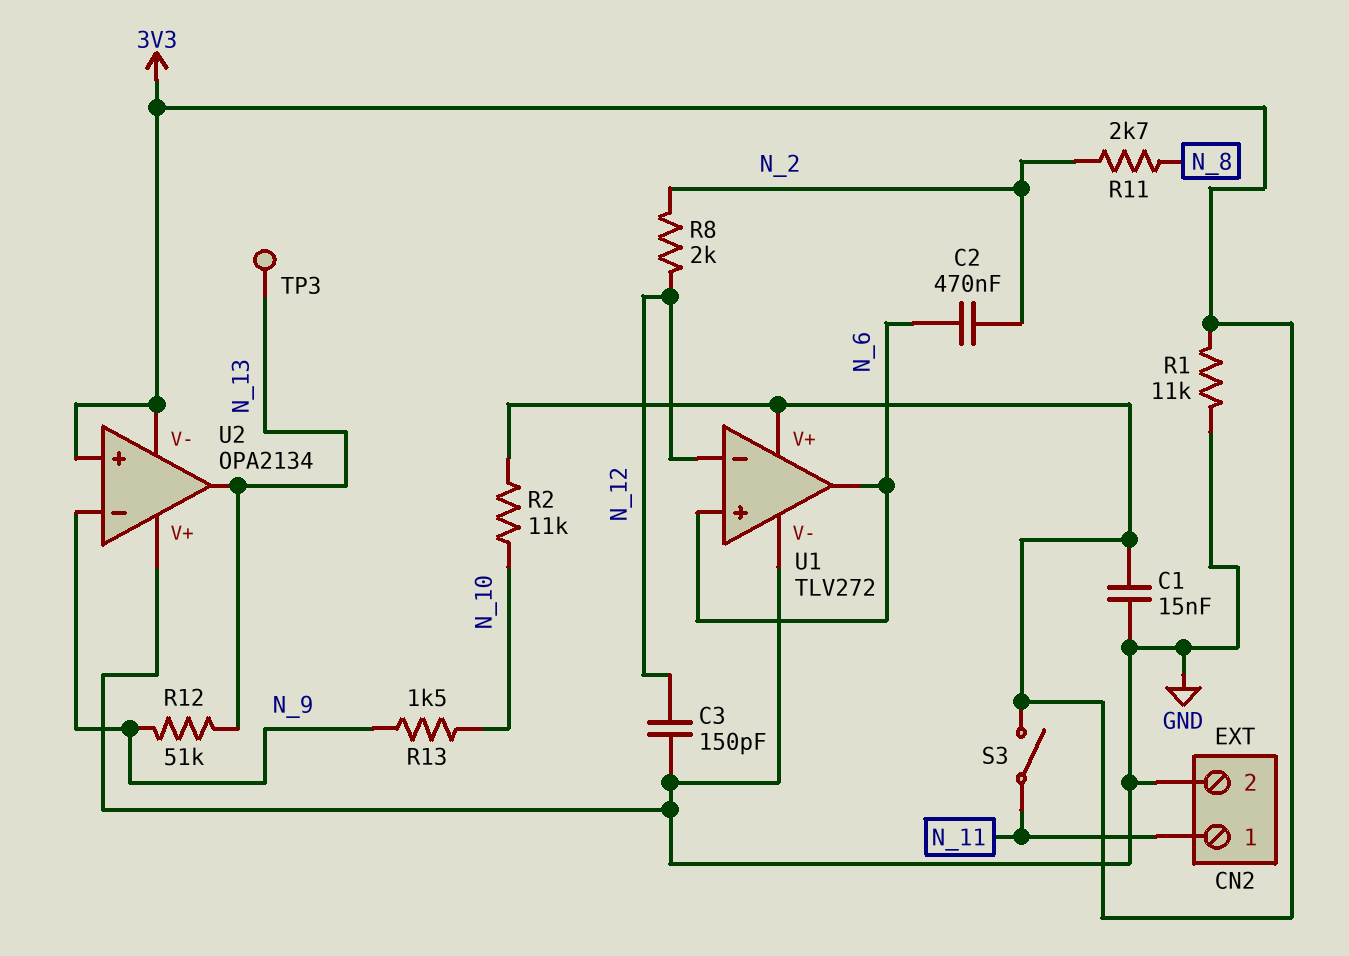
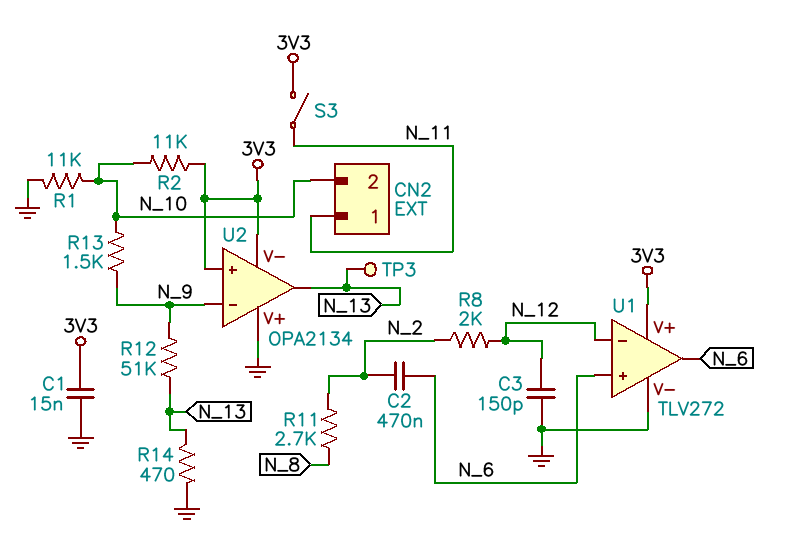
CN2 pin 2: GND -> N_10
R1: 11k (3V3, GND) -> 11k (GND, N_10)
R14: none -> 470 (GND, N_13)

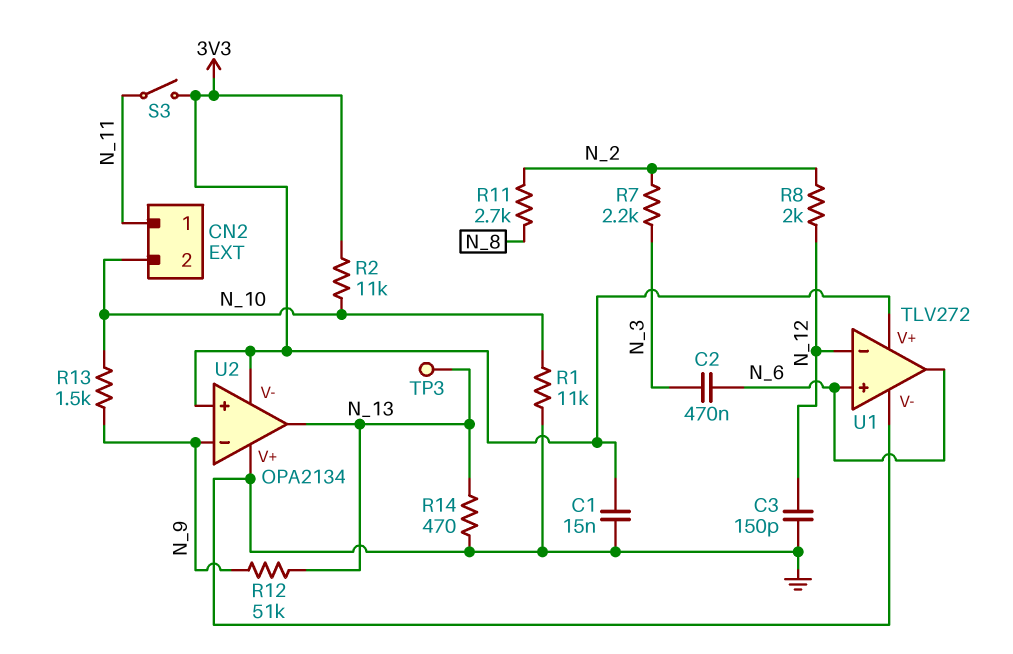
C2: 470nF (N_2, N_6) -> 470nF (N_3, N_6)
R7: none -> 2.2k (N_2, N_3)

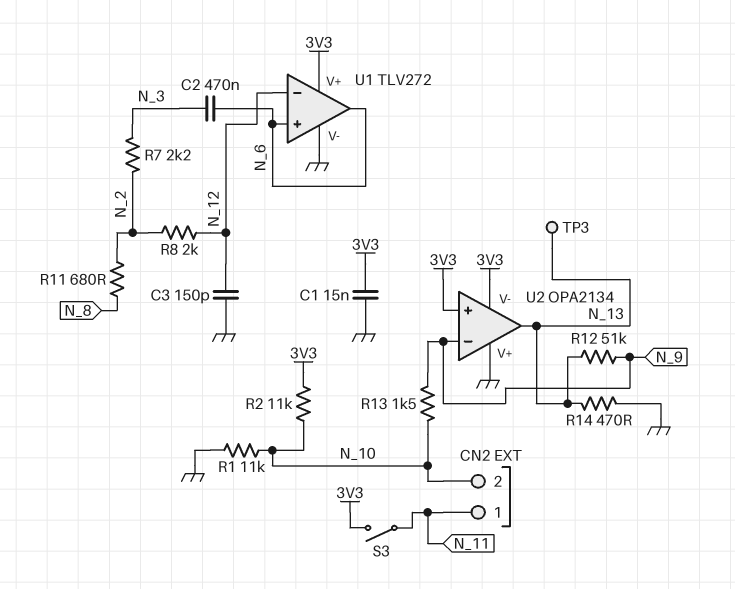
R11: 2.7k (N_2, N_8) -> 680 (N_2, N_8)

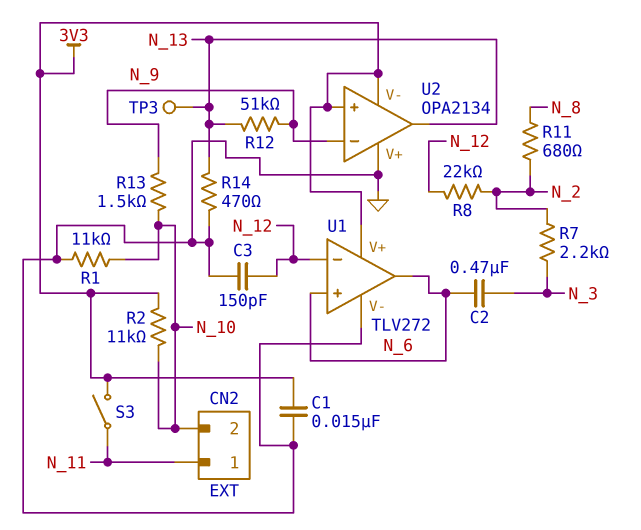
R8: 2k (N_2, N_12) -> 22k (N_2, N_12)

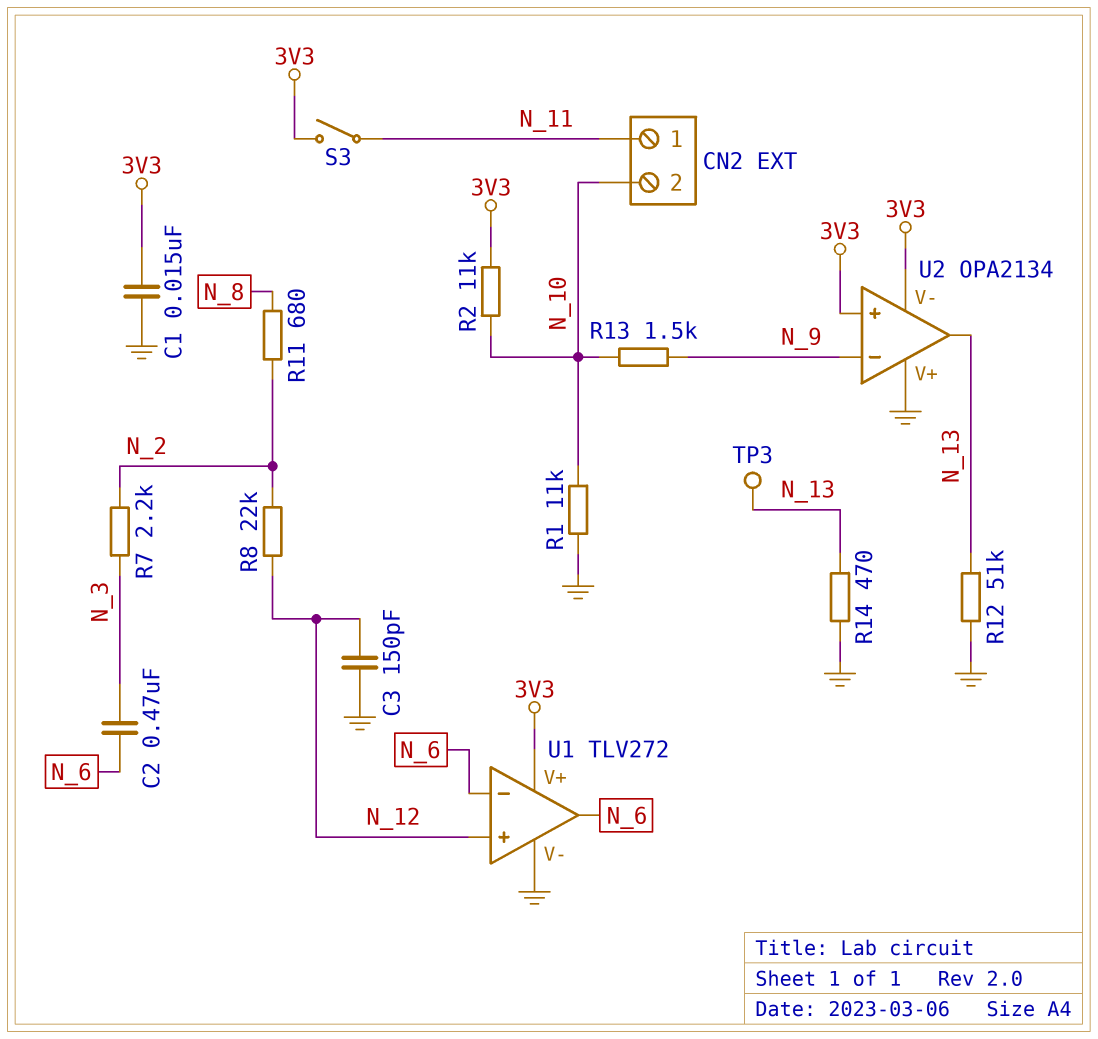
R12: 51k (N_9, N_13) -> 51k (GND, N_13)
U1 pin in+: N_6 -> N_12
U1 pin in-: N_12 -> N_6

